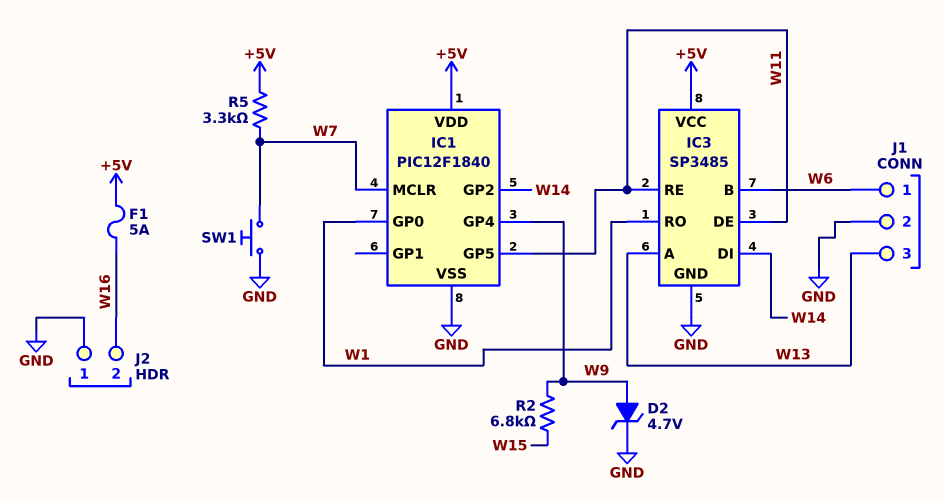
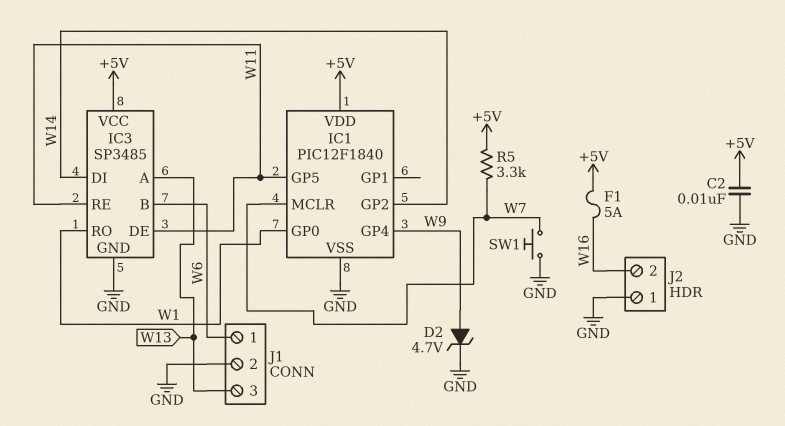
C2: none -> 10nF (+5V, GND)
R2: 6.8k (W9, W15) -> none

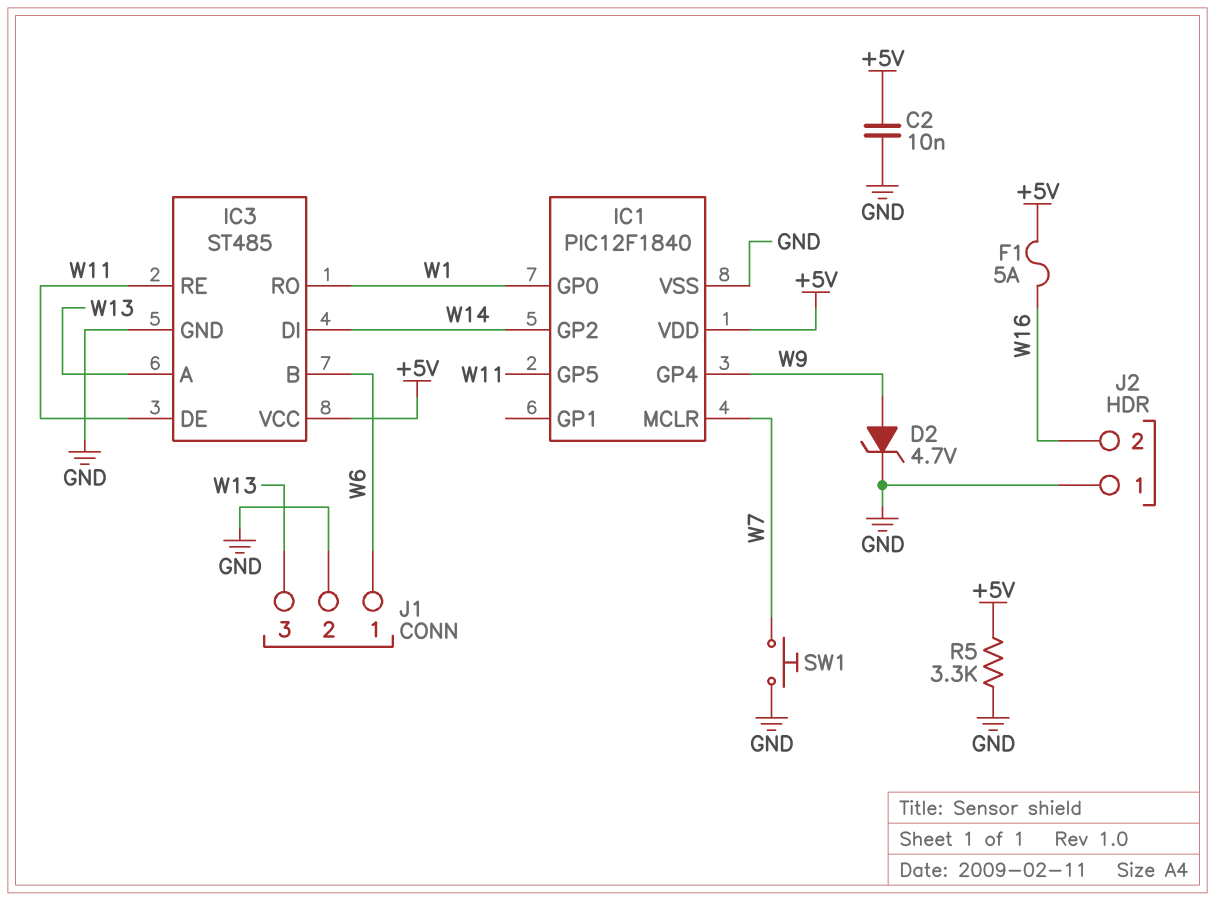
IC3: SP3485 -> ST485
R5: 3.3k (+5V, W7) -> 3.3k (+5V, GND)

